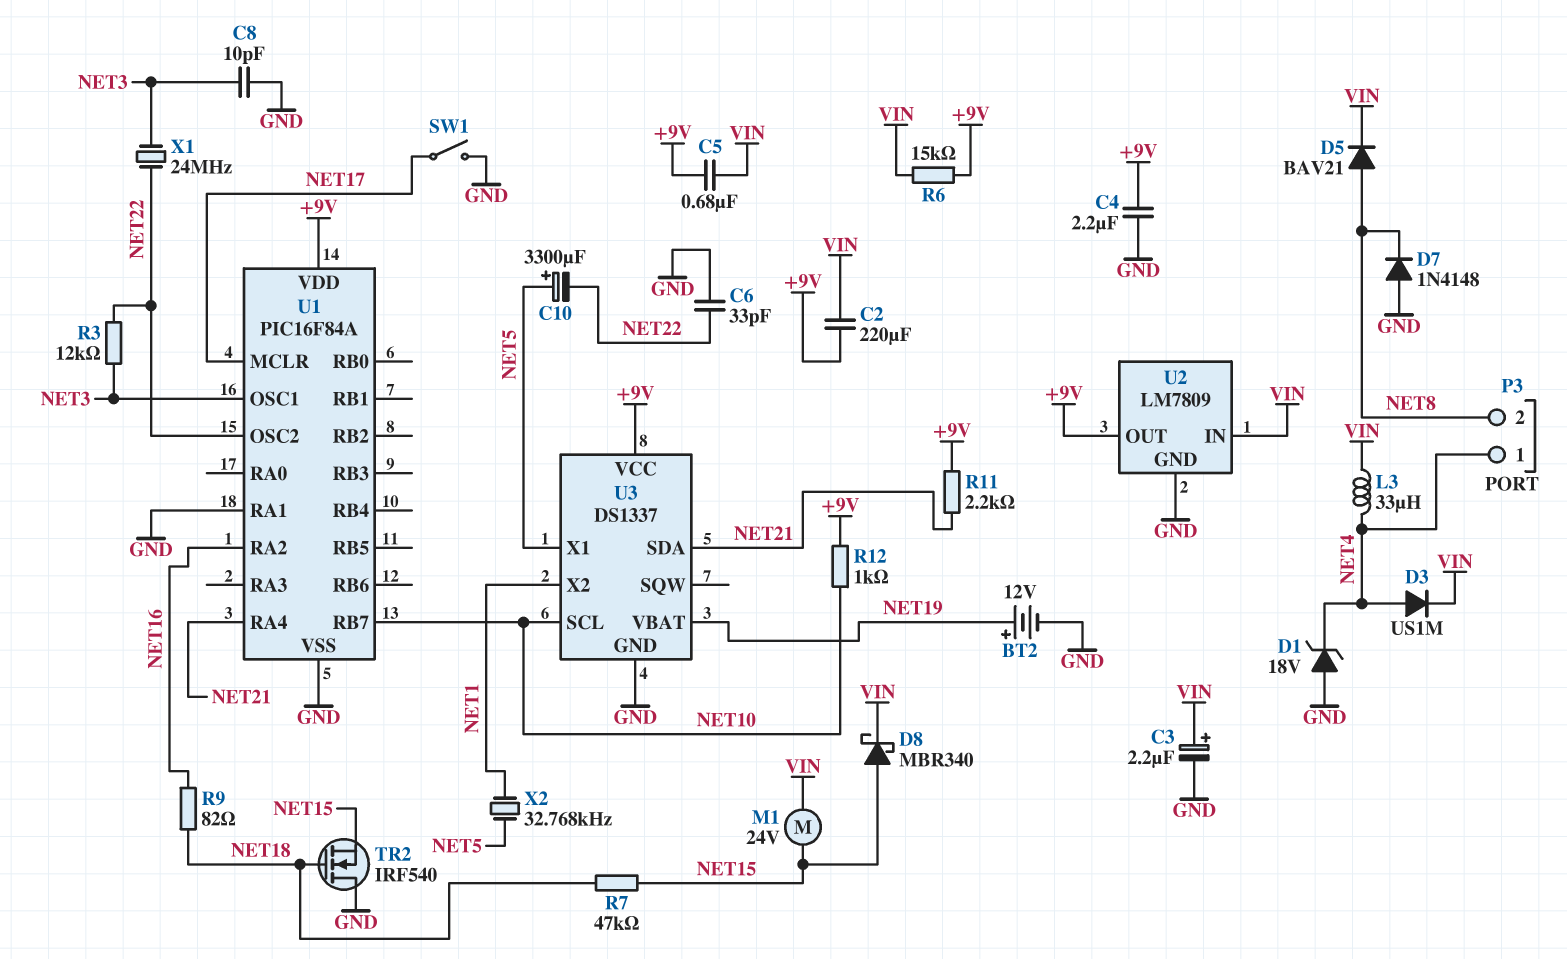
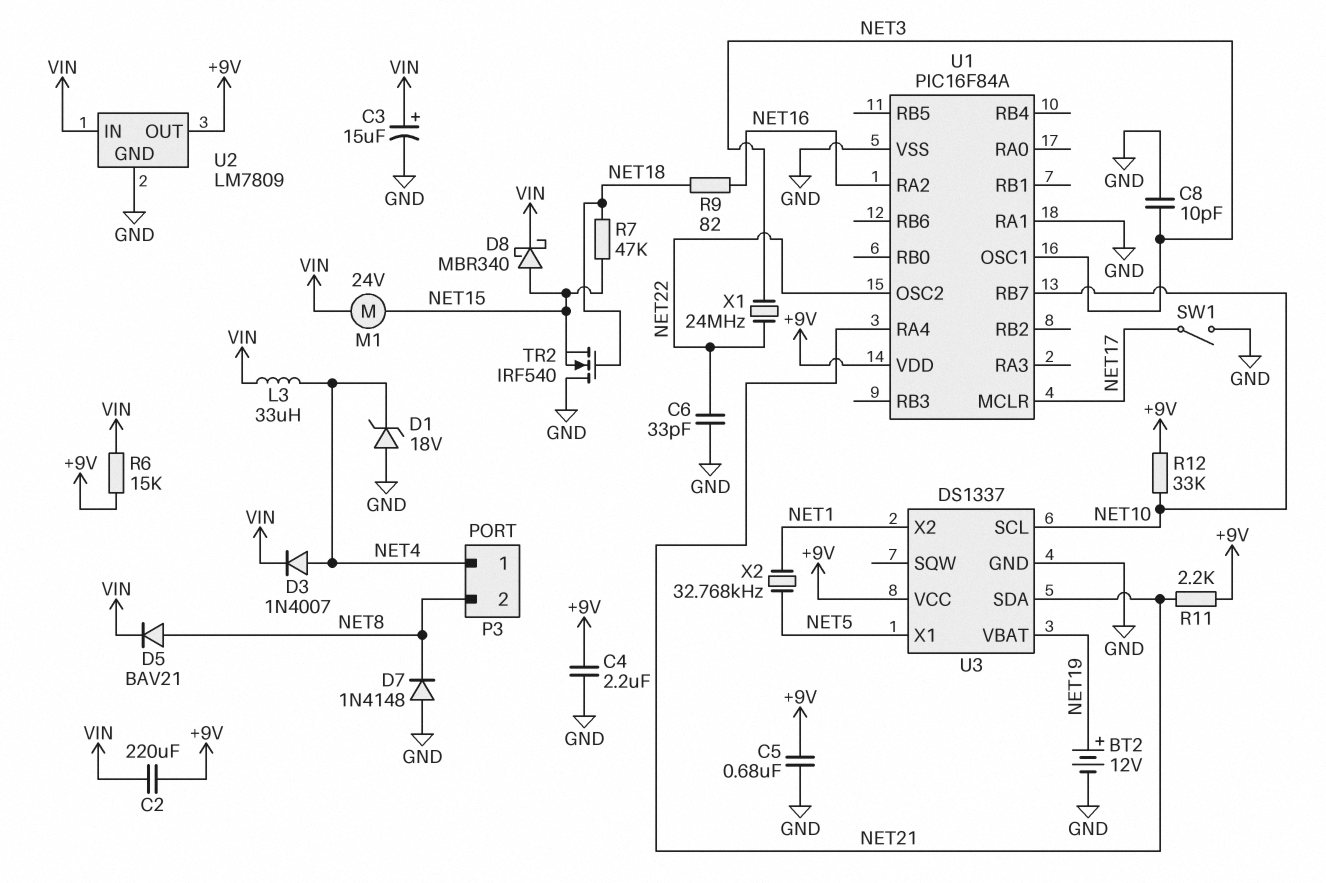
C3: 2.2uF (plus VIN, minus GND) -> 15uF (plus VIN, minus GND)
C5: 680nF (+9V, VIN) -> 680nF (+9V, GND)
C10: 3300uF (plus NET5, minus NET22) -> none
D3: diode US1M (A NET4, K VIN) -> diode 1N4007 (A NET4, K VIN)
R3: 12k (NET3, NET22) -> none
R12: 1k (+9V, NET10) -> 33k (+9V, NET10)

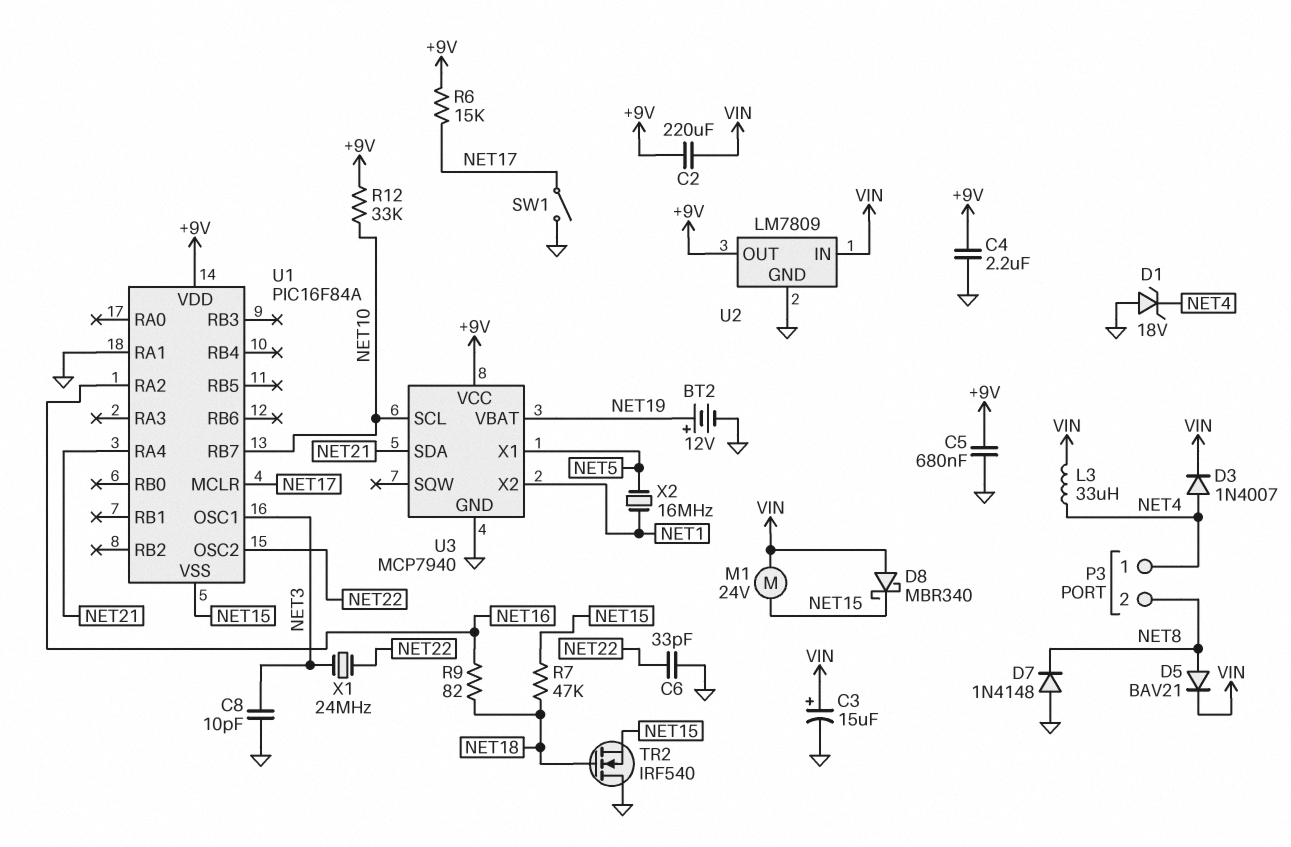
D8: schottky MBR340 (A NET15, K VIN) -> schottky MBR340 (A VIN, K NET15)
R6: 15k (+9V, VIN) -> 15k (+9V, NET17)
R11: 2.2k (+9V, NET21) -> none
U1 pin VSS: GND -> NET15
U3: DS1337 -> MCP7940
X2: 32.768kHz (NET1, NET5) -> 16MHz (NET1, NET5)

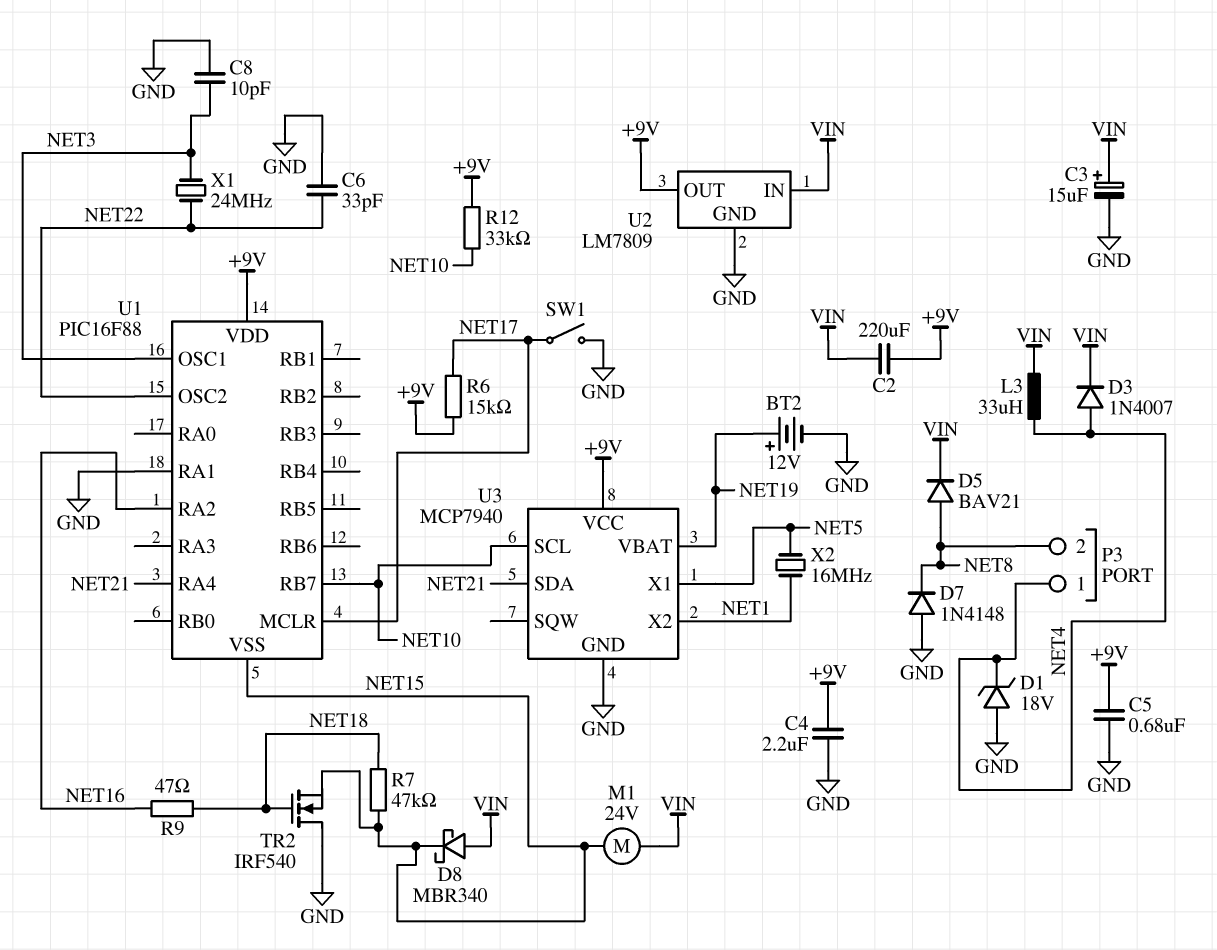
R9: 82 (NET16, NET18) -> 47 (NET16, NET18)
U1: PIC16F84A -> PIC16F88

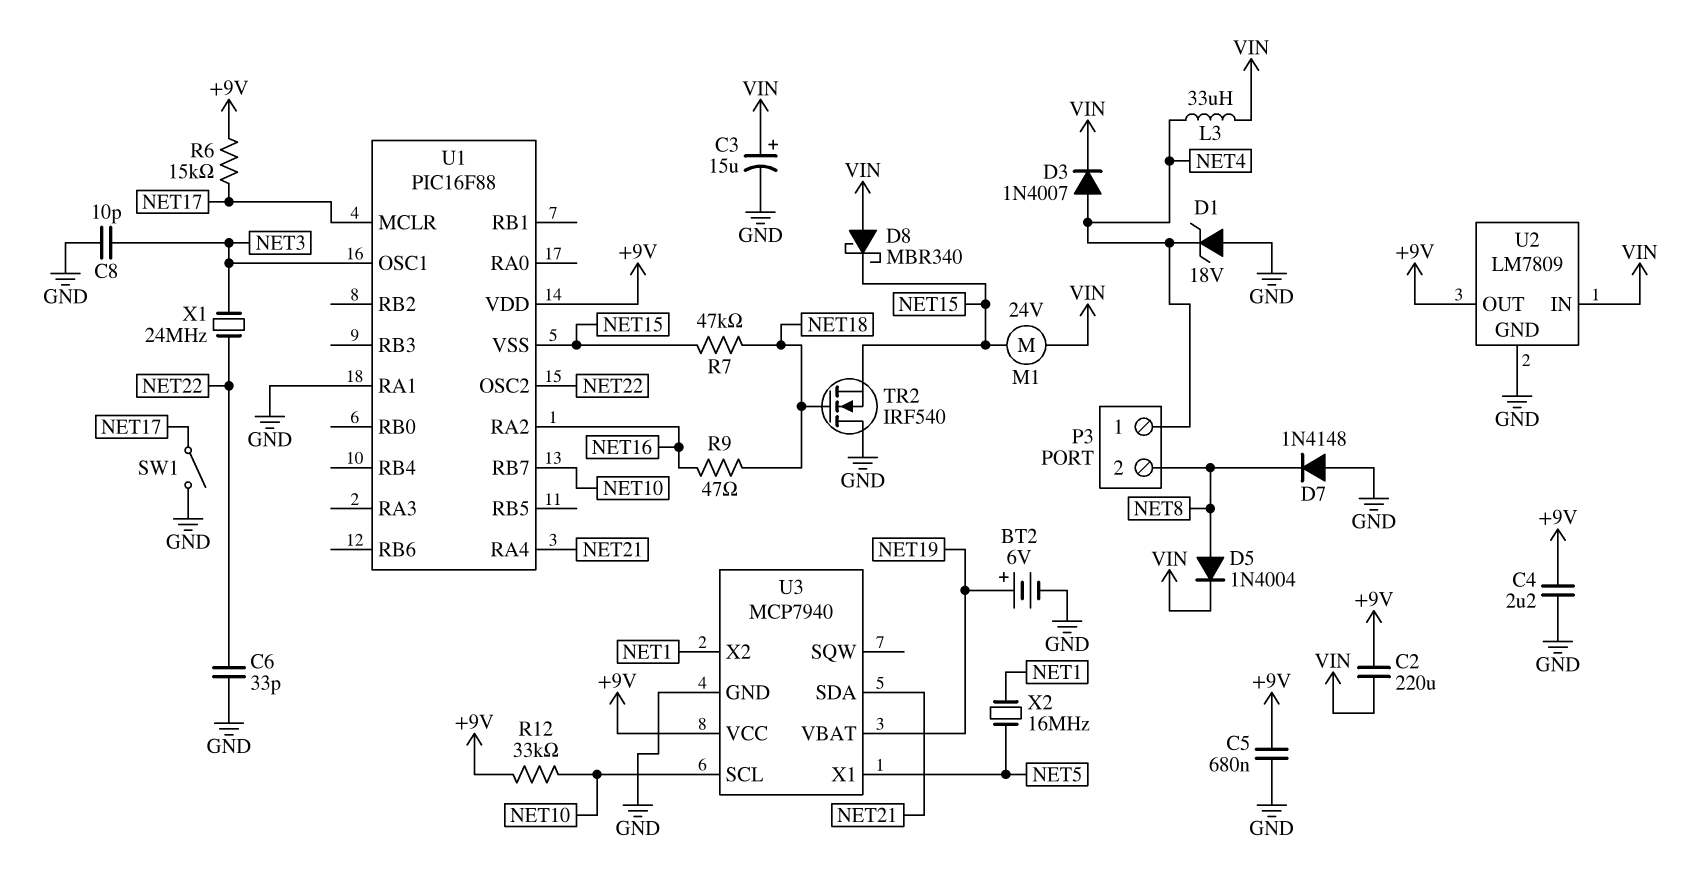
BT2: 12V (plus NET19, minus GND) -> 6V (plus NET19, minus GND)
D5: diode BAV21 (A NET8, K VIN) -> diode 1N4004 (A NET8, K VIN)

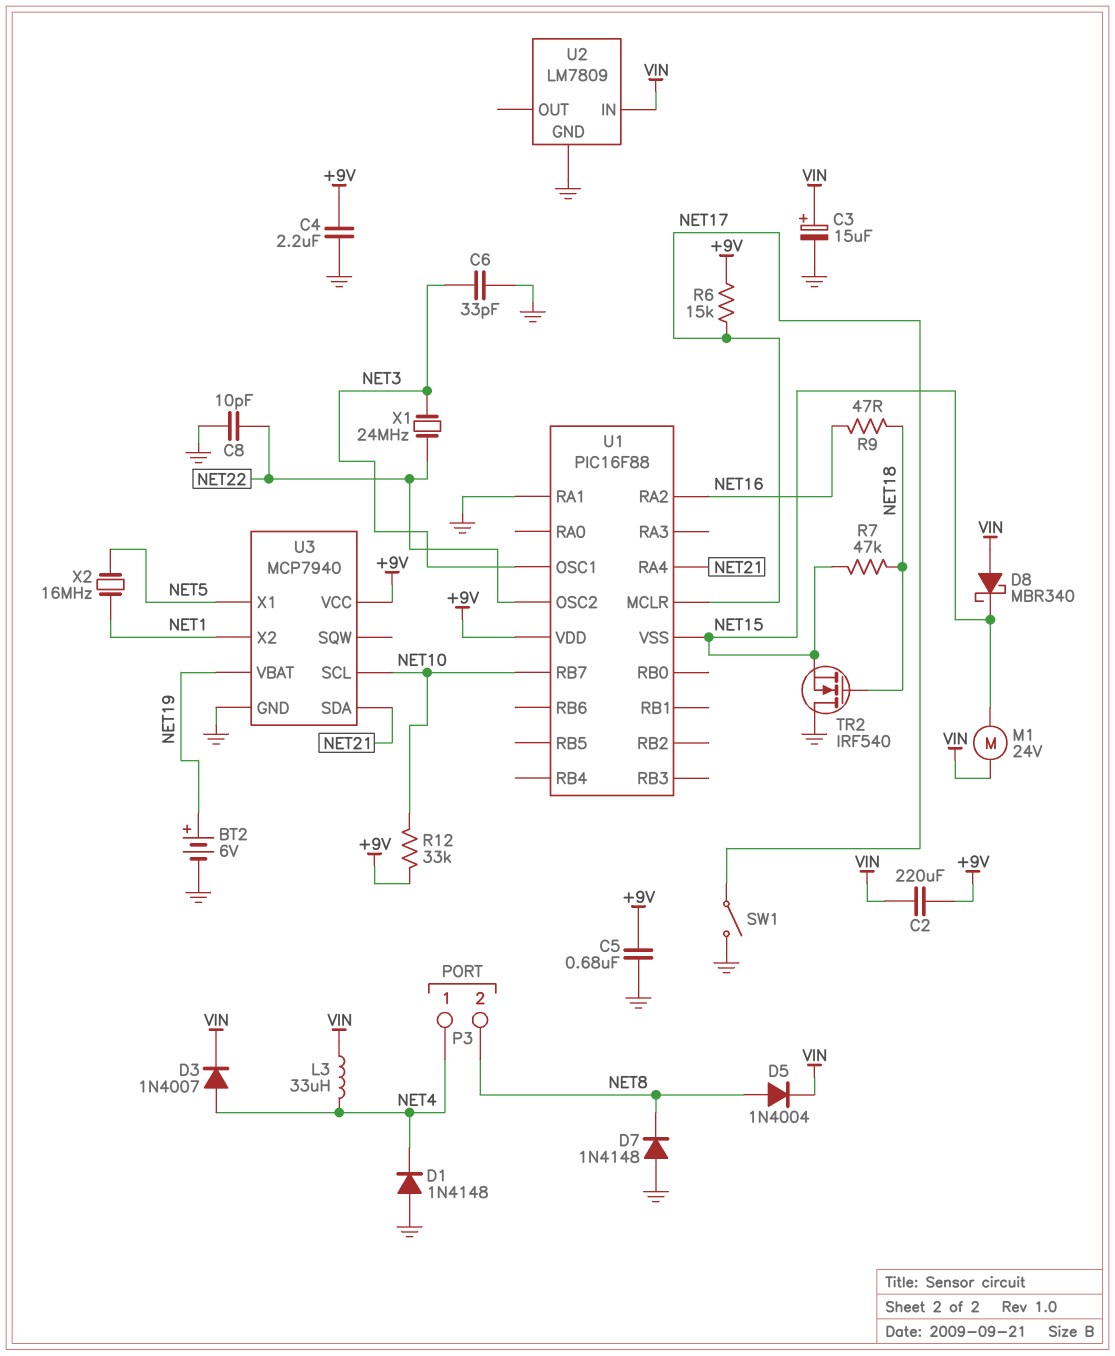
C6: 33pF (GND, NET22) -> 33pF (GND, NET3)
C8: 10pF (GND, NET3) -> 10pF (GND, NET22)
D1: zener 18V (A GND, K NET4) -> diode 1N4148 (A GND, K NET4)
U2 pin OUT: +9V -> none

